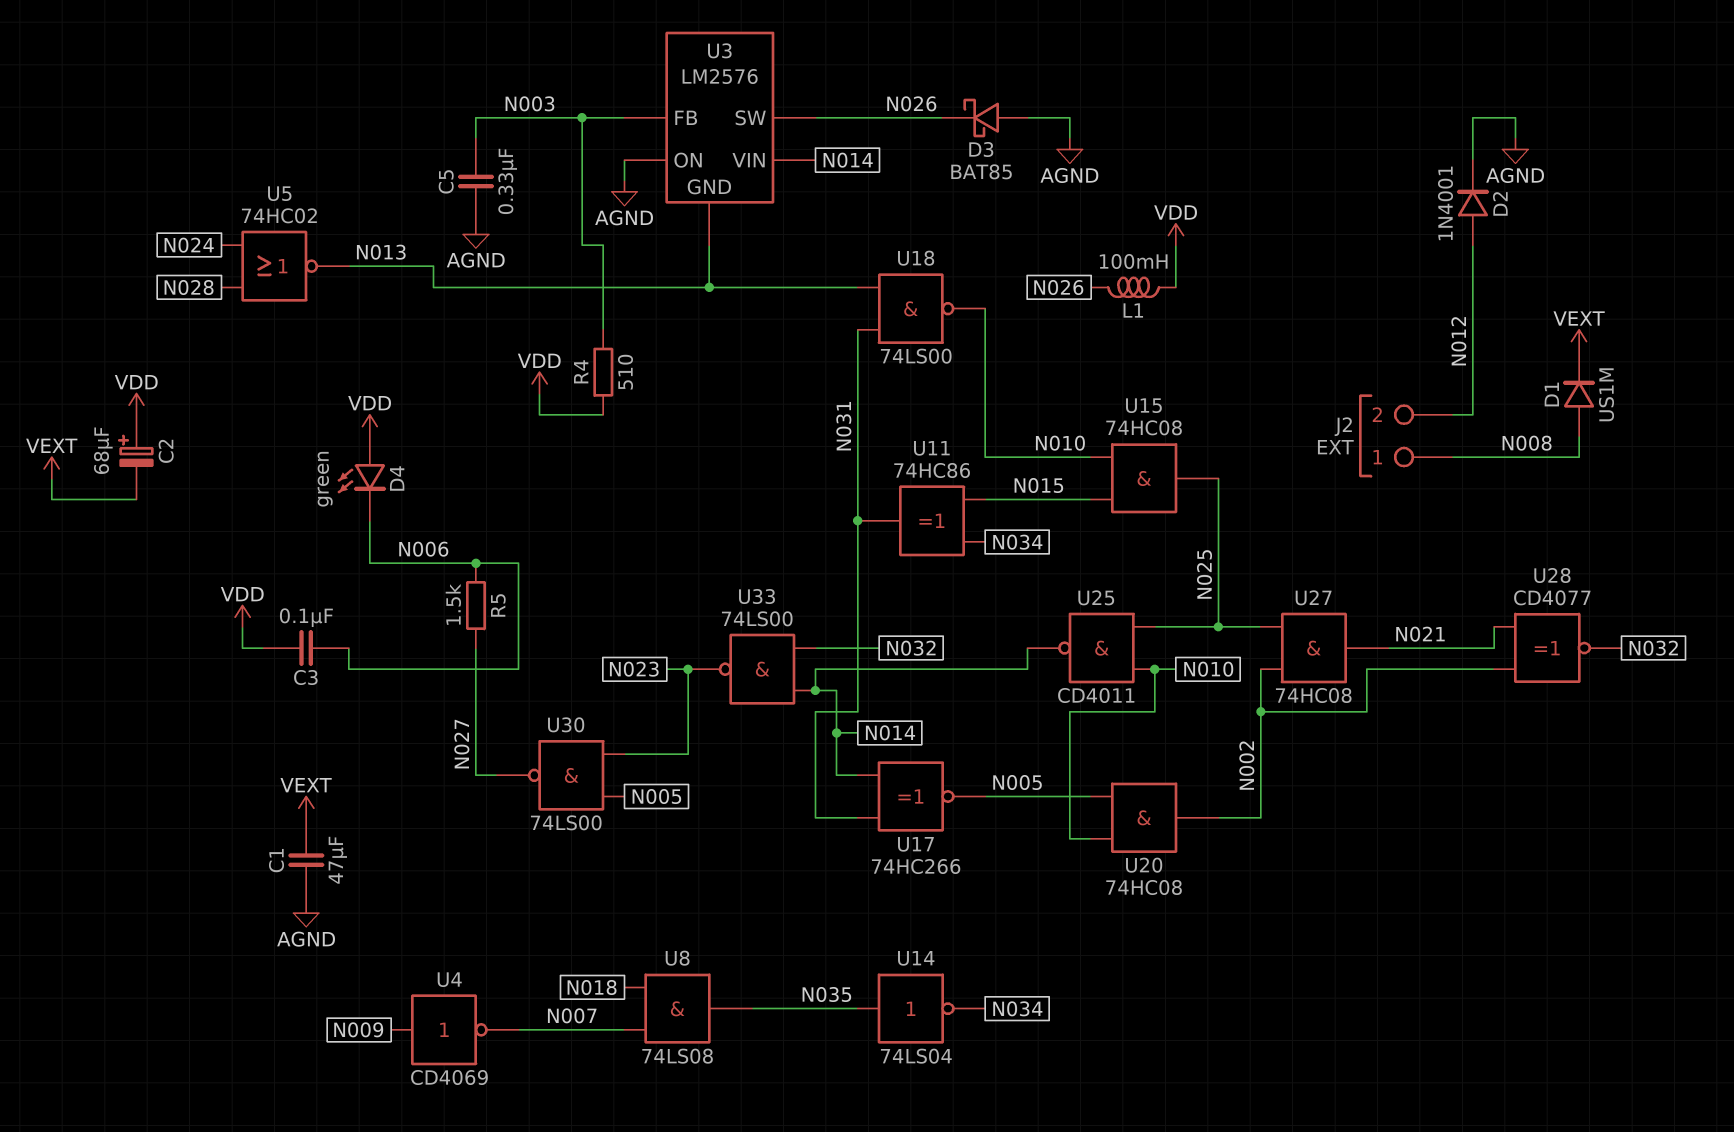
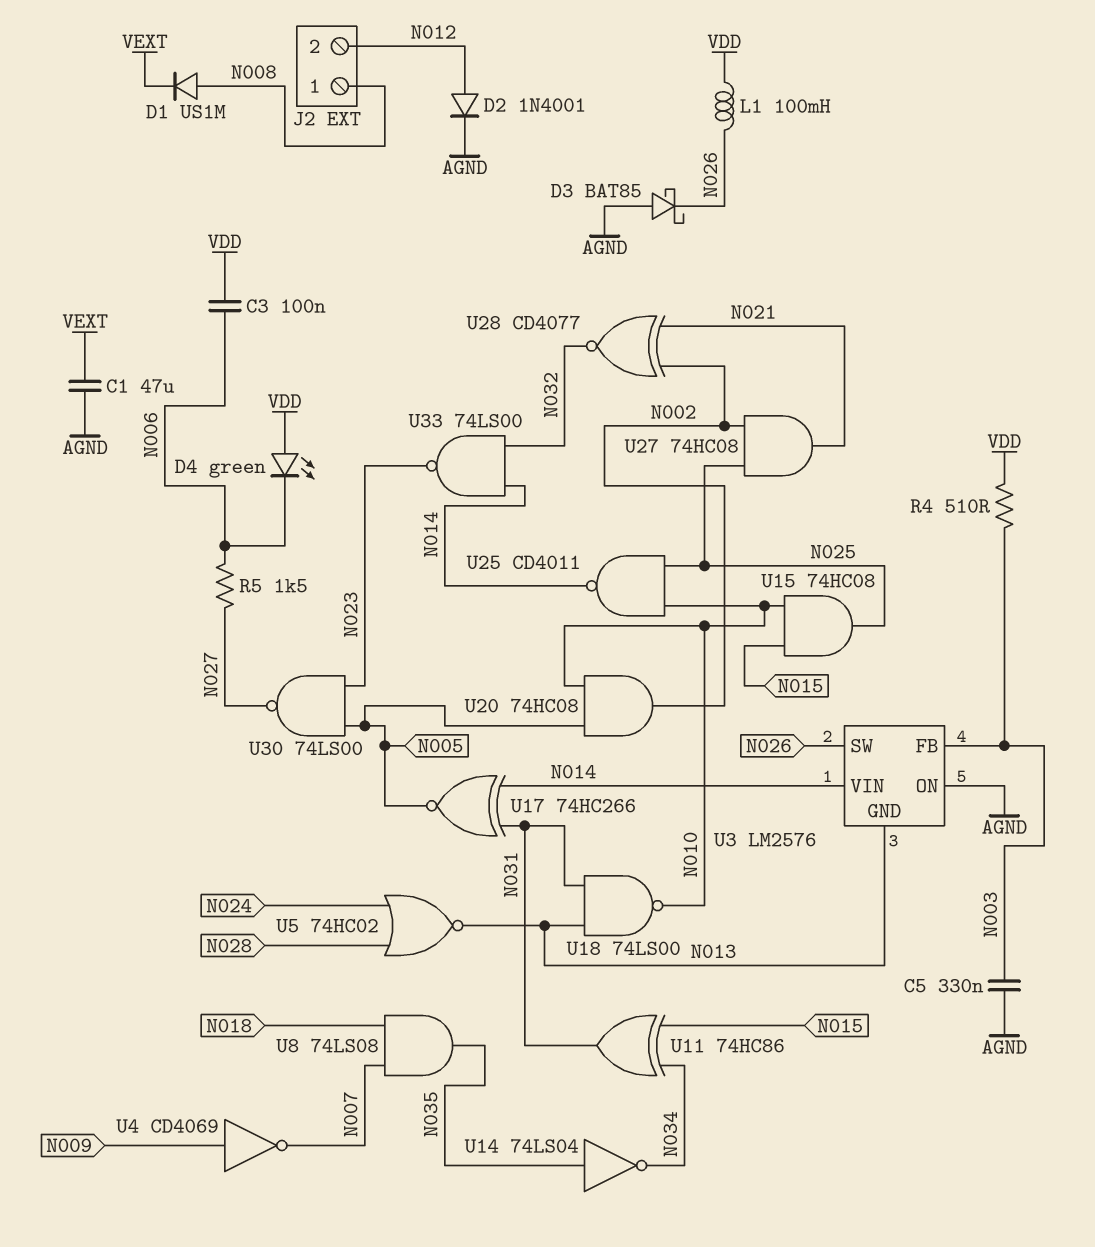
C2: 68uF (plus VDD, minus VEXT) -> none

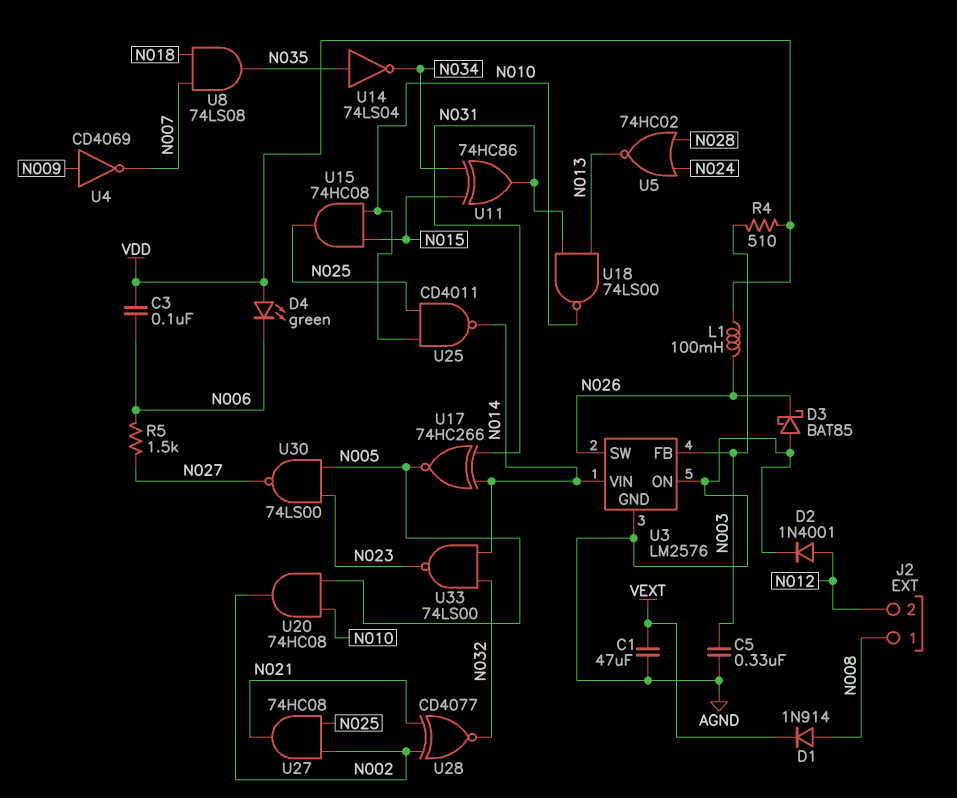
D1: diode US1M (A N008, K VEXT) -> diode 1N914 (A N008, K VEXT)
U3 pin GND: N013 -> AGND

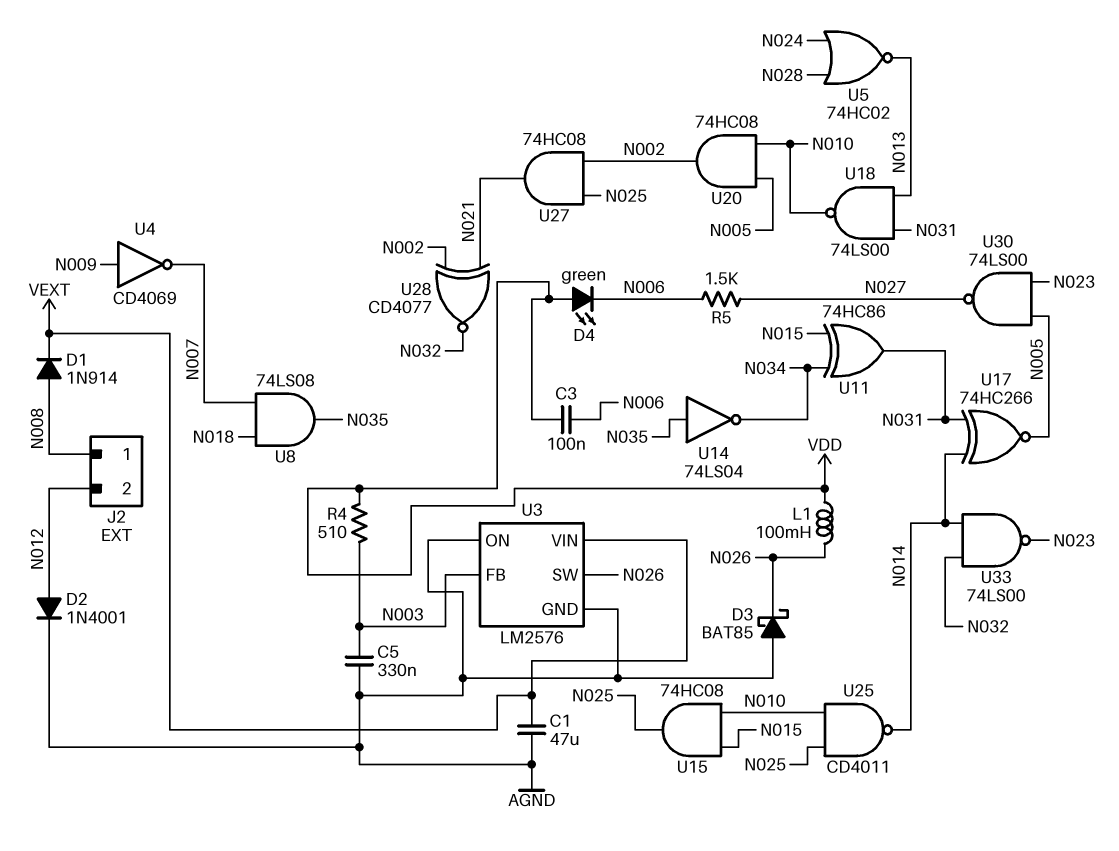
U3 pin VIN: N014 -> VEXT

